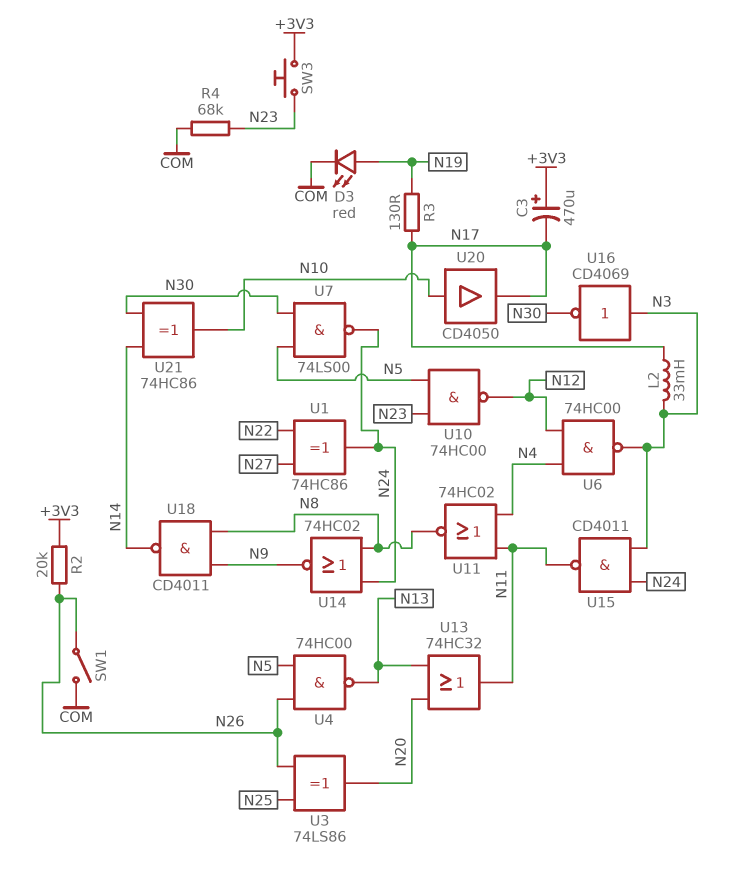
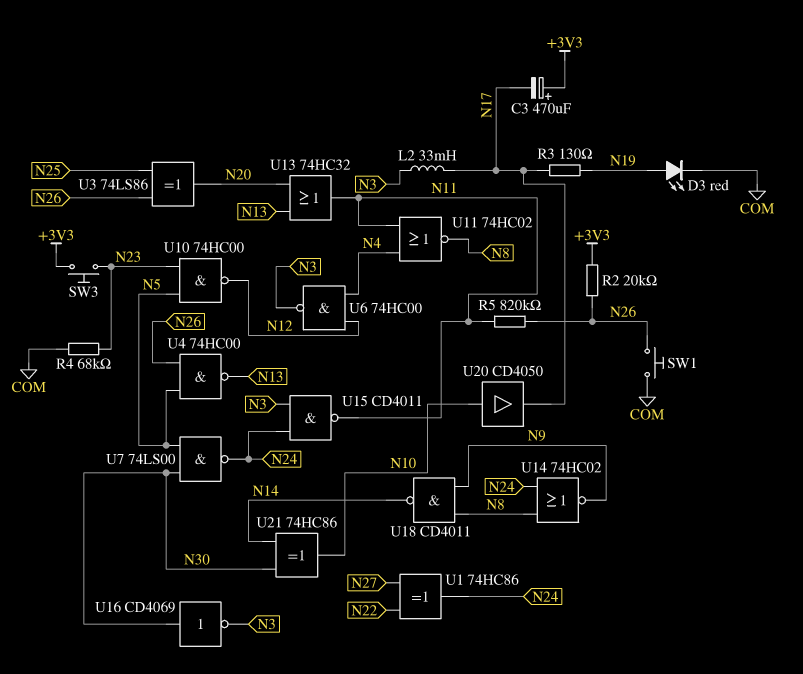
R5: none -> 820k (N11, N26)
SW1: switch (COM, N26) -> button (COM, N26)
U16: NOT CD4069 (in N3, out N30) -> NOT CD4069 (in N30, out N3)

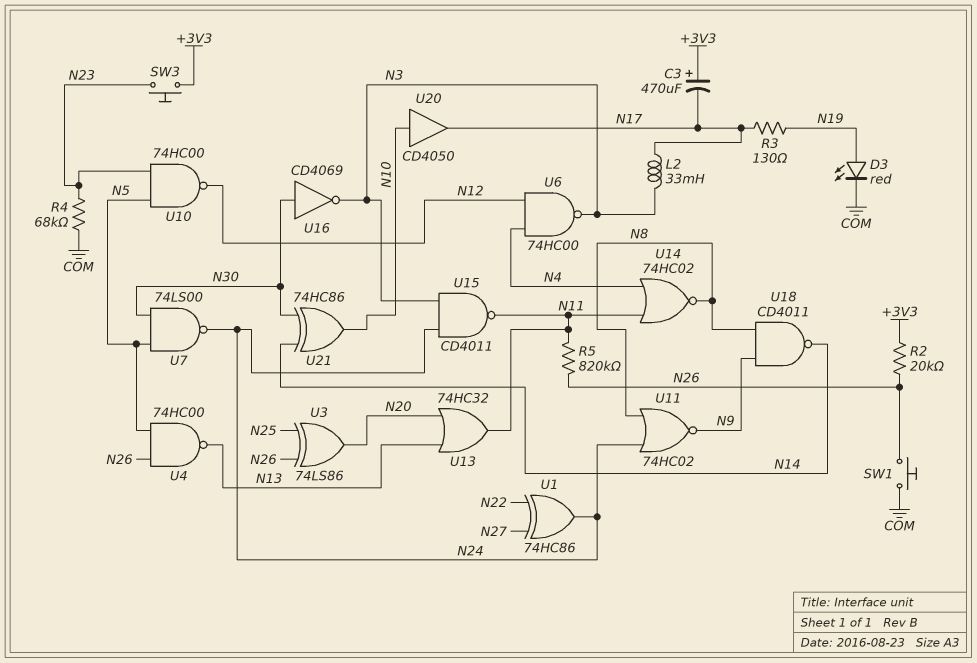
U11: NOR 74HC02 (in N4, in N11, out N8) -> NOR 74HC02 (in N8, in N24, out N9)
U14: NOR 74HC02 (in N8, in N24, out N9) -> NOR 74HC02 (in N4, in N11, out N8)

